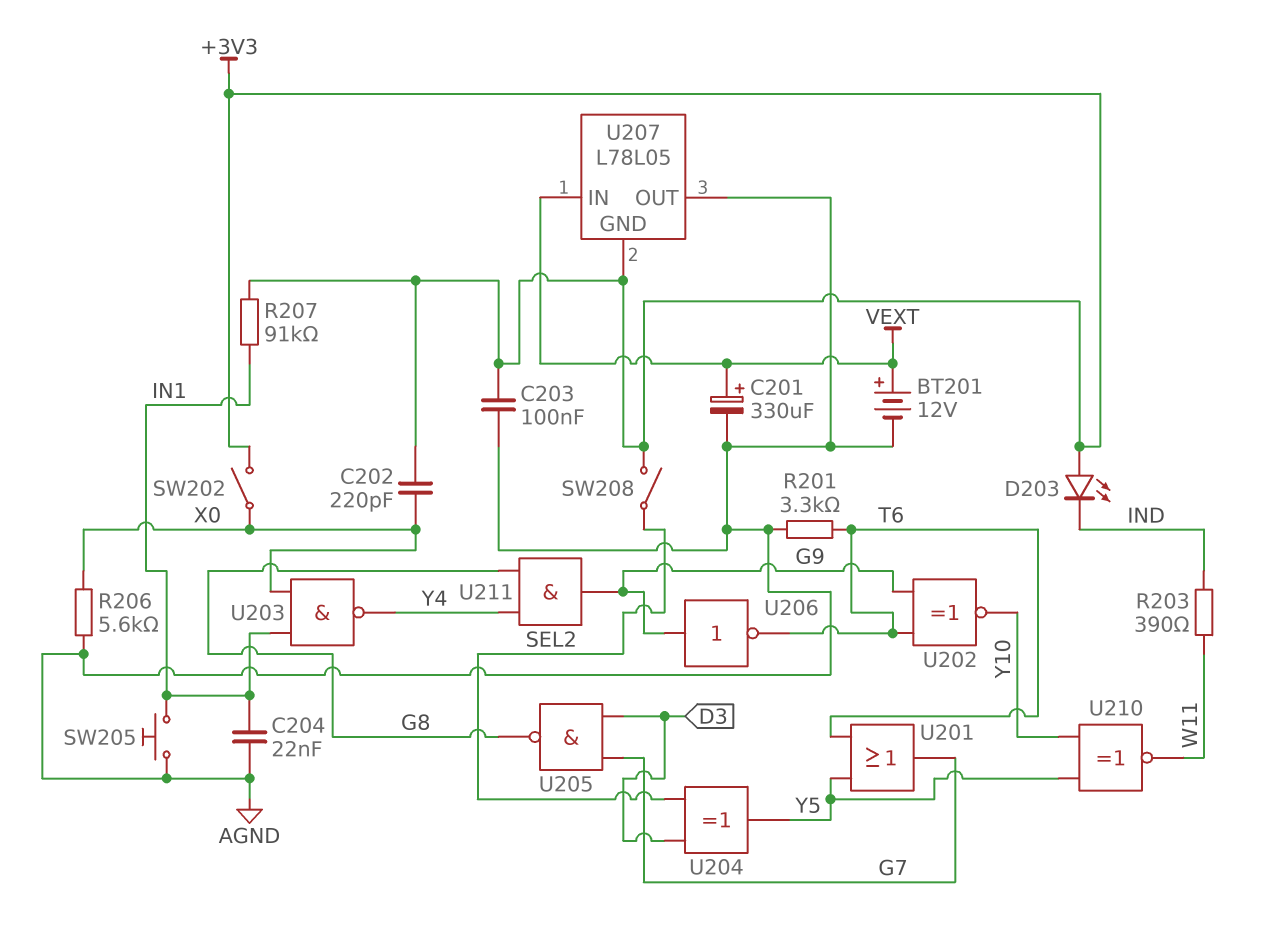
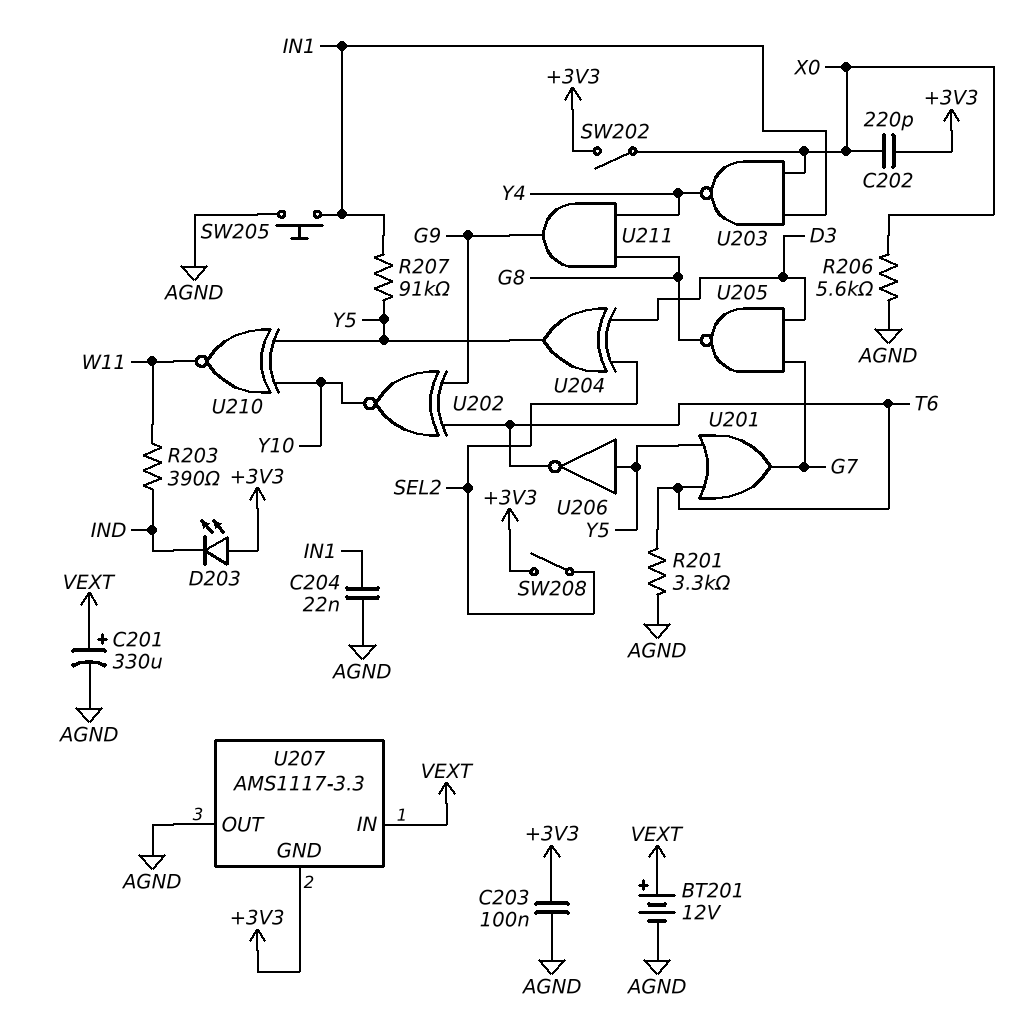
R207: 91k (+3V3, IN1) -> 91k (IN1, Y5)
U206: NOT (in G9, out T6) -> NOT (in Y5, out T6)
U207: L78L05 -> AMS1117-3.3

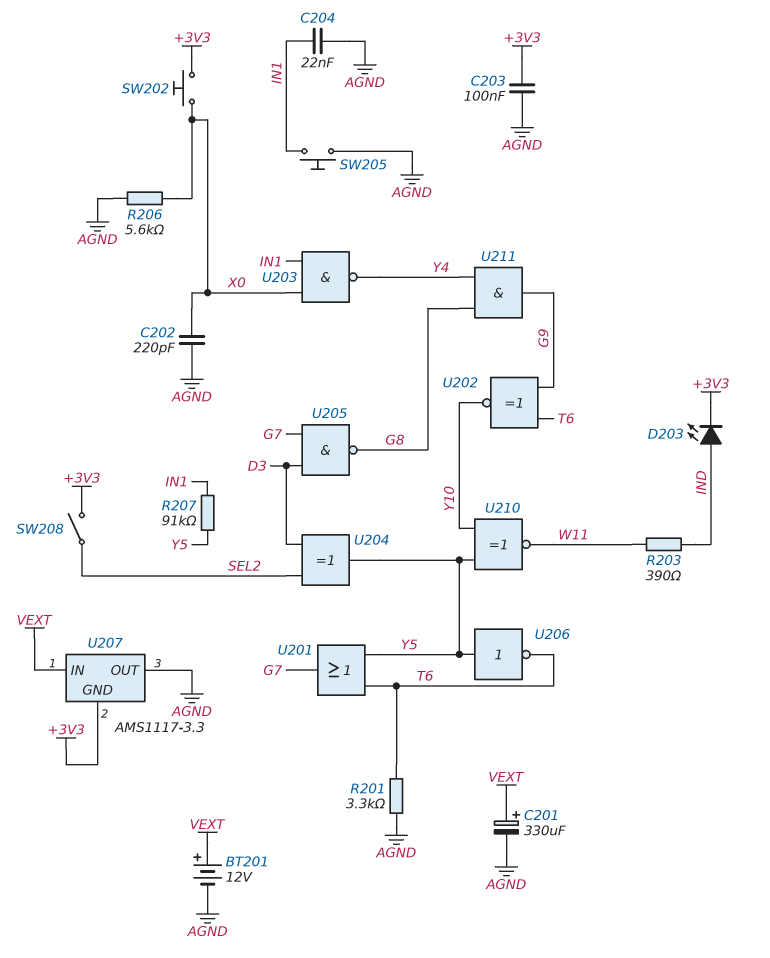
C202: 220pF (+3V3, X0) -> 220pF (AGND, X0)
D203: LED (A +3V3, K IND) -> LED (A IND, K +3V3)
SW202: switch (+3V3, X0) -> button (+3V3, X0)

